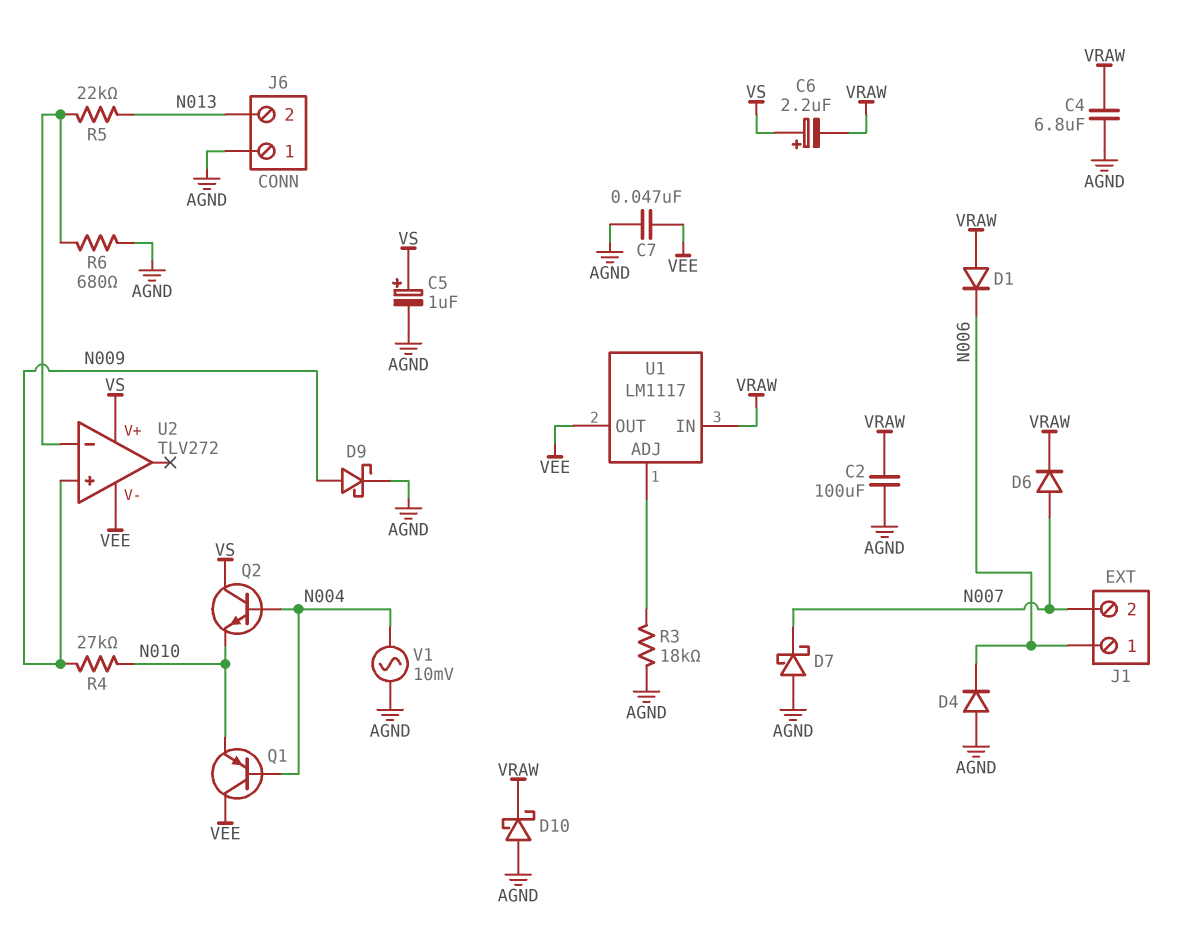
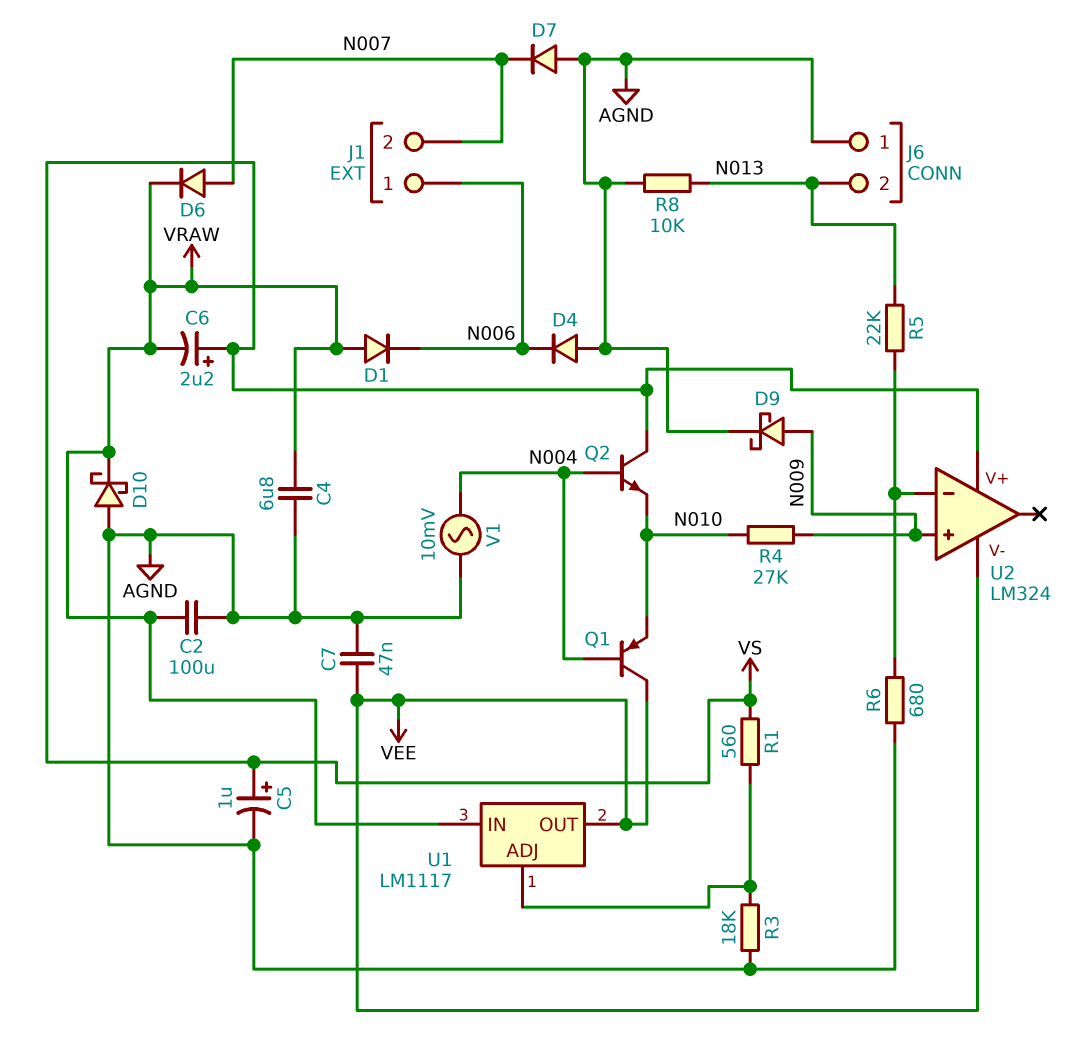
D7: schottky (A AGND, K N007) -> diode (A AGND, K N007)
R1: none -> 560 (U1/ADJ, VS)
R8: none -> 10k (AGND, N013)
U2: TLV272 -> LM324

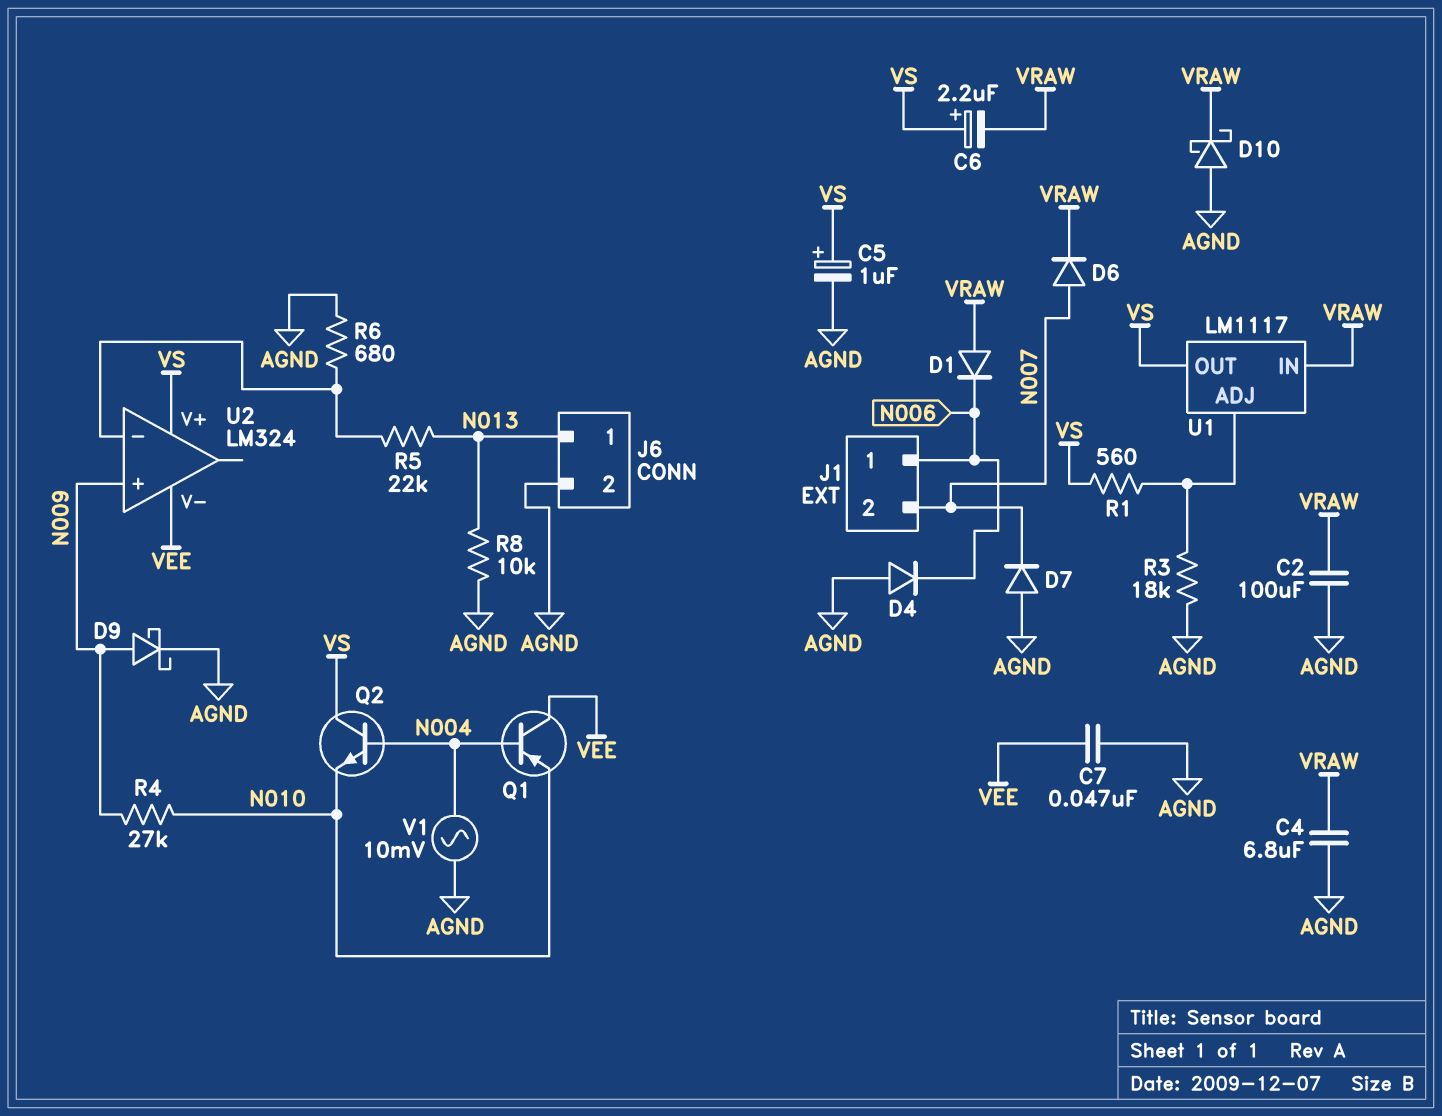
J6 pin 1: AGND -> N013
J6 pin 2: N013 -> AGND
U1 pin OUT: VEE -> VS

